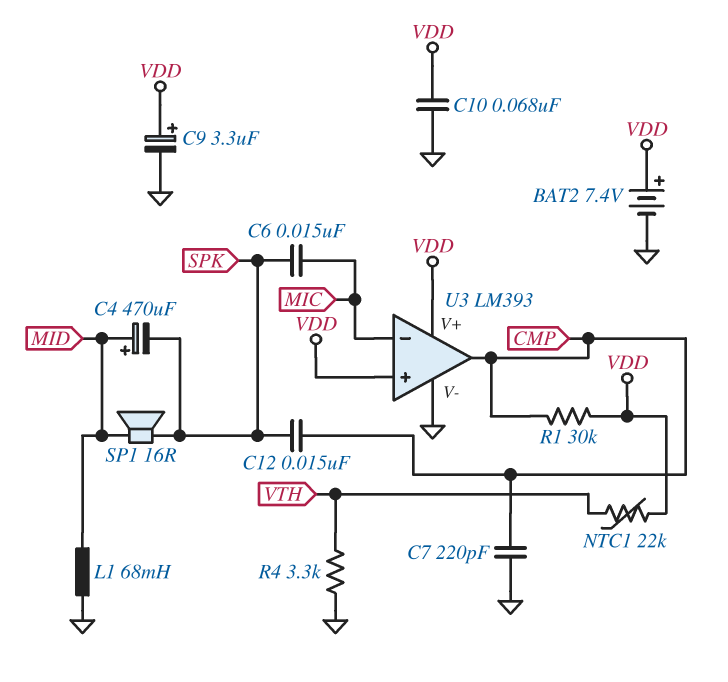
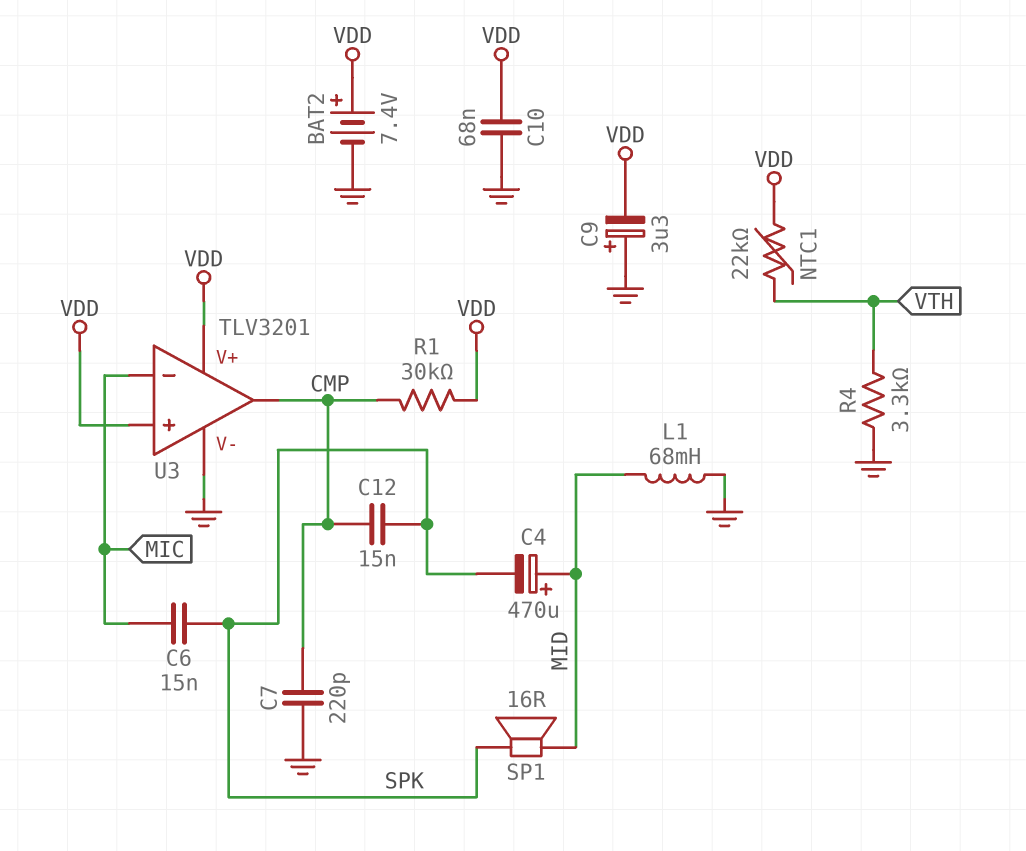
C9: 3.3uF (plus VDD, minus GND) -> 3.3uF (plus GND, minus VDD)
U3: LM393 -> TLV3201

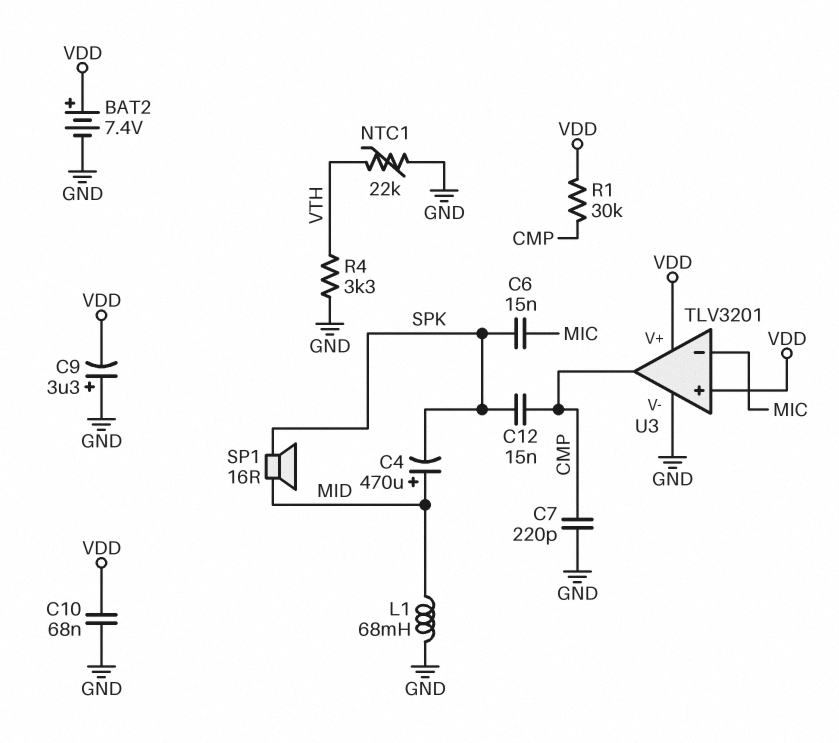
NTC1: 22k (VDD, VTH) -> 22k (GND, VTH)

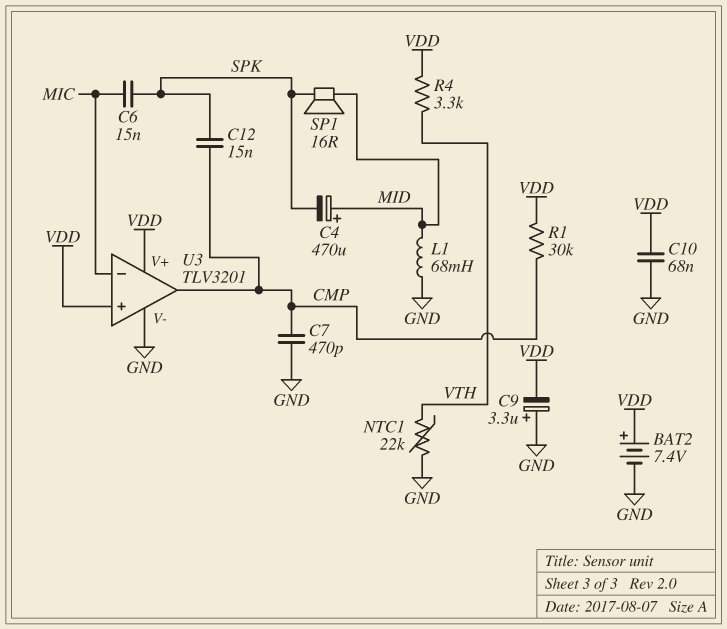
C7: 220pF (CMP, GND) -> 470pF (CMP, GND)
R4: 3.3k (GND, VTH) -> 3.3k (VDD, VTH)

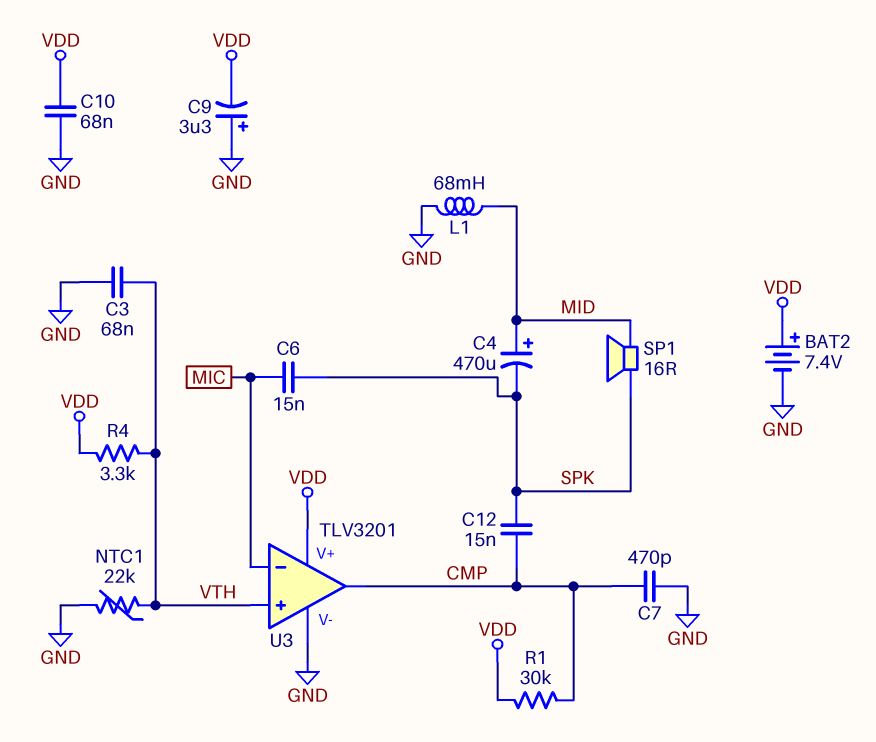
C3: none -> 68nF (GND, VTH)
U3 pin in+: VDD -> VTH

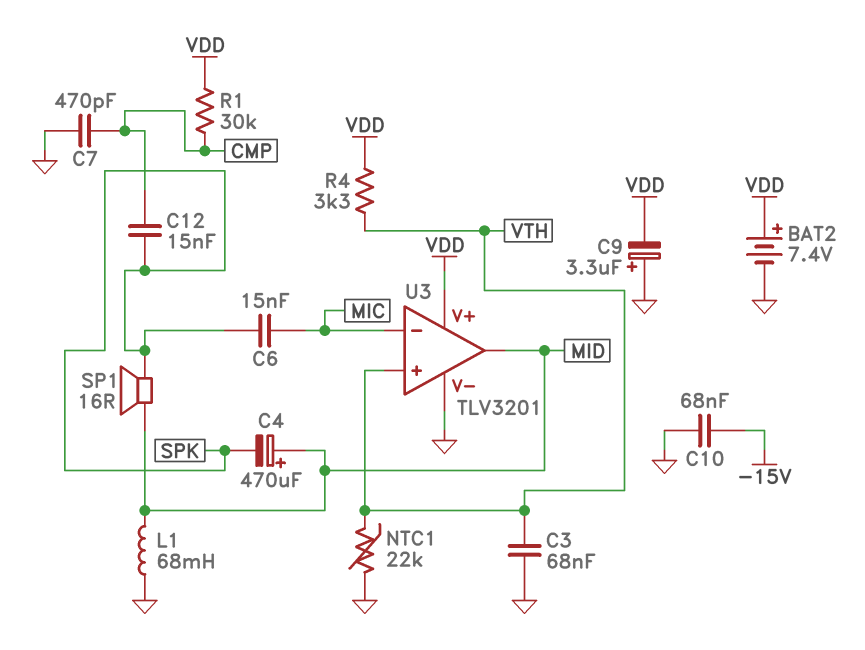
C10: 68nF (GND, VDD) -> 68nF (-15V, GND)
U3 pin out: CMP -> MID

